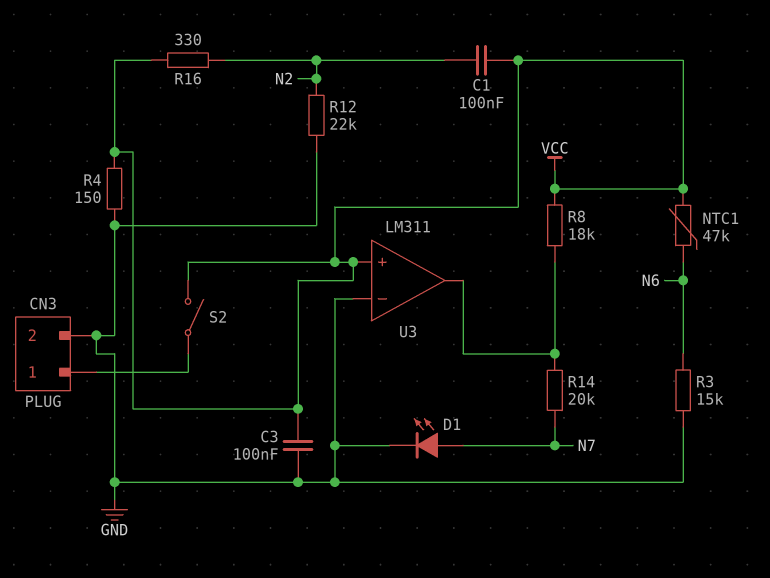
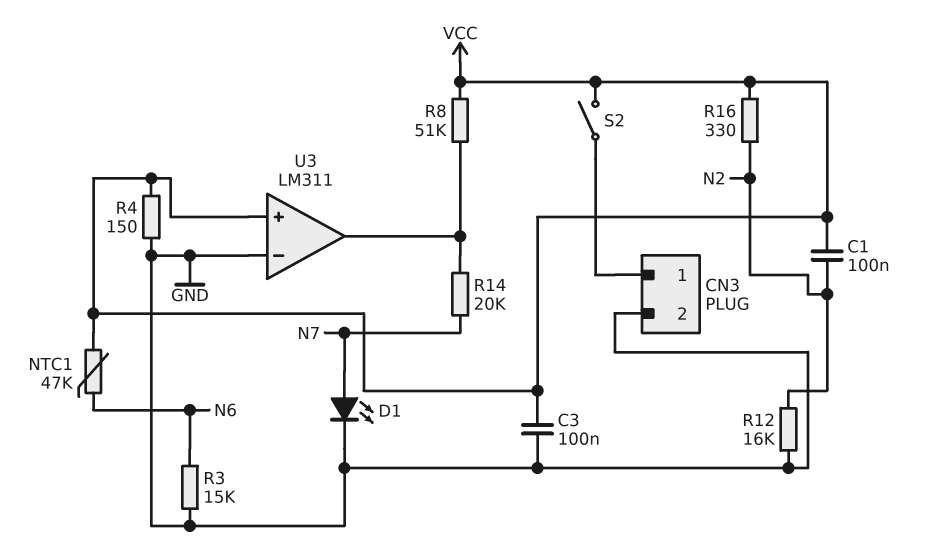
R8: 18k (U3/out, VCC) -> 51k (U3/out, VCC)
R12: 22k (GND, N2) -> 16k (GND, N2)

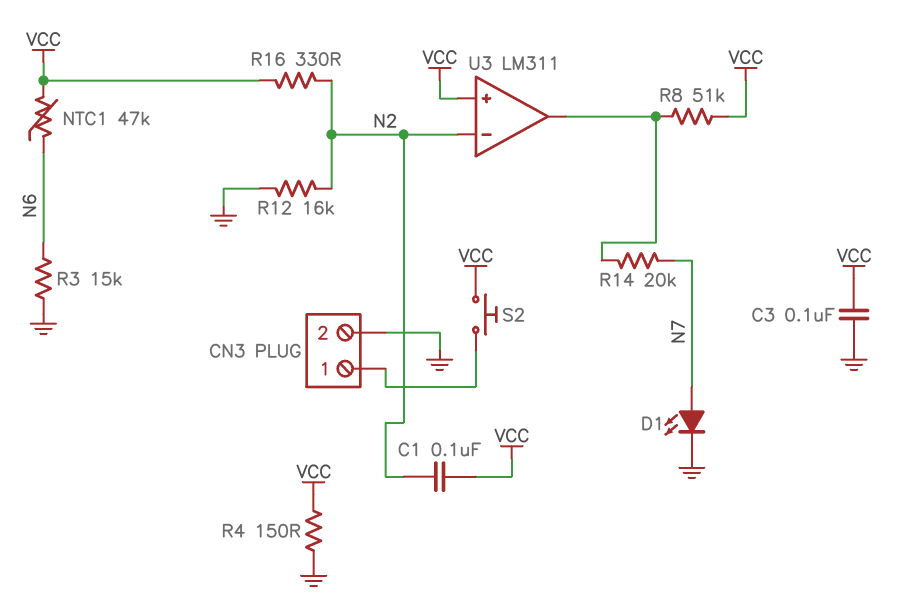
S2: switch (CN3/1, VCC) -> button (CN3/1, VCC)
U3 pin in-: GND -> N2

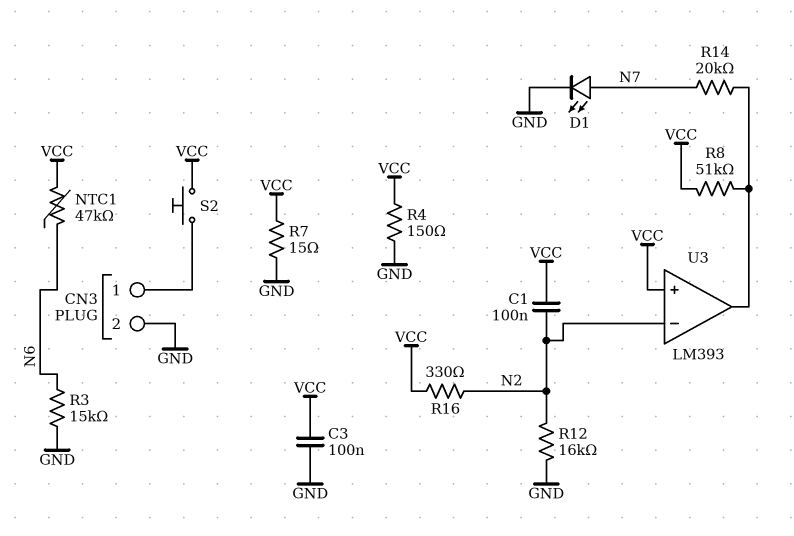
R7: none -> 15 (GND, VCC)
U3: LM311 -> LM393

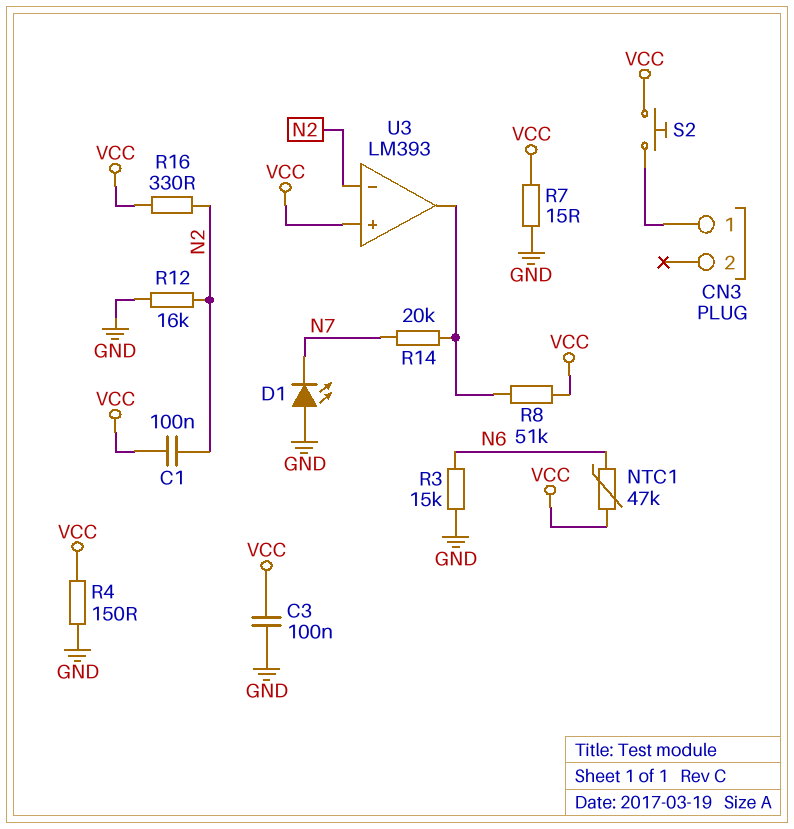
CN3 pin 2: GND -> none
D1: LED (A N7, K GND) -> LED (A GND, K N7)

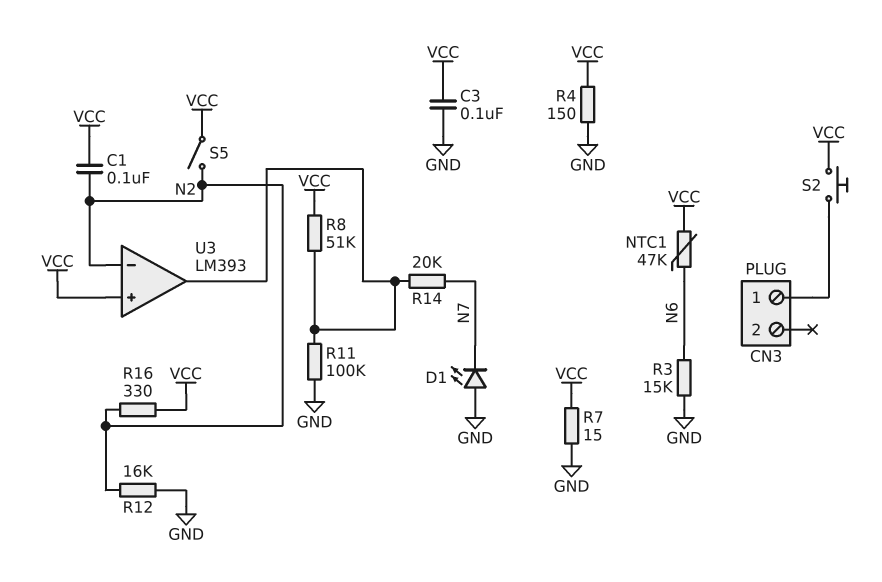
R11: none -> 100k (GND, U3/out)
S5: none -> switch (N2, VCC)

